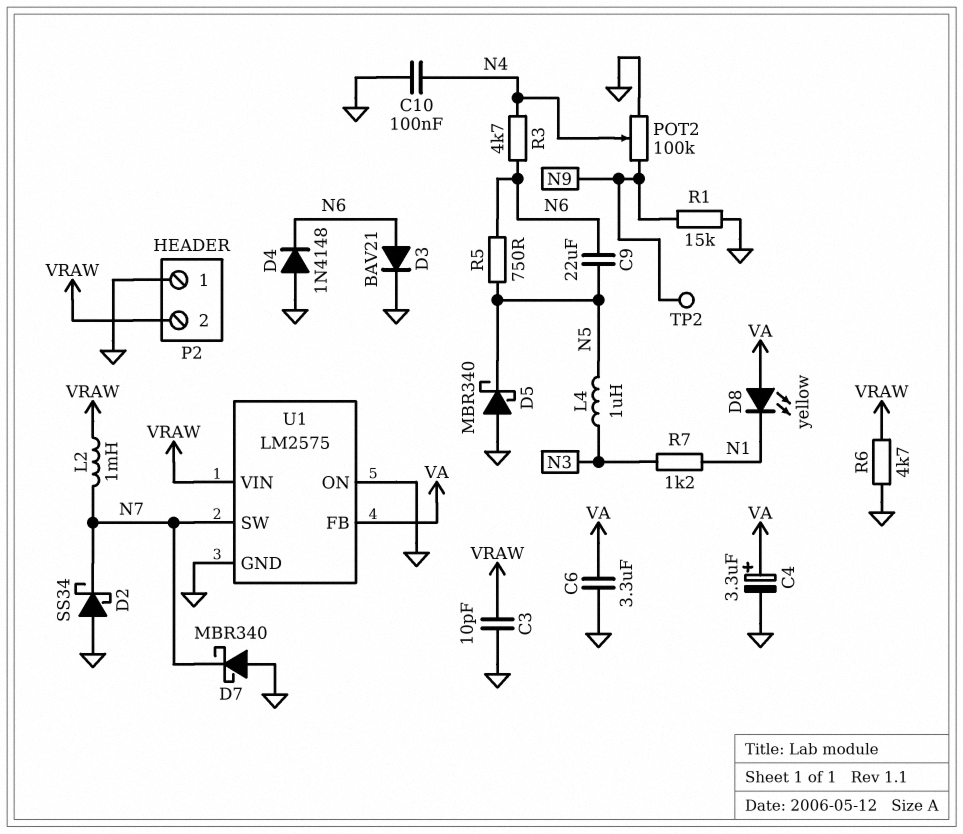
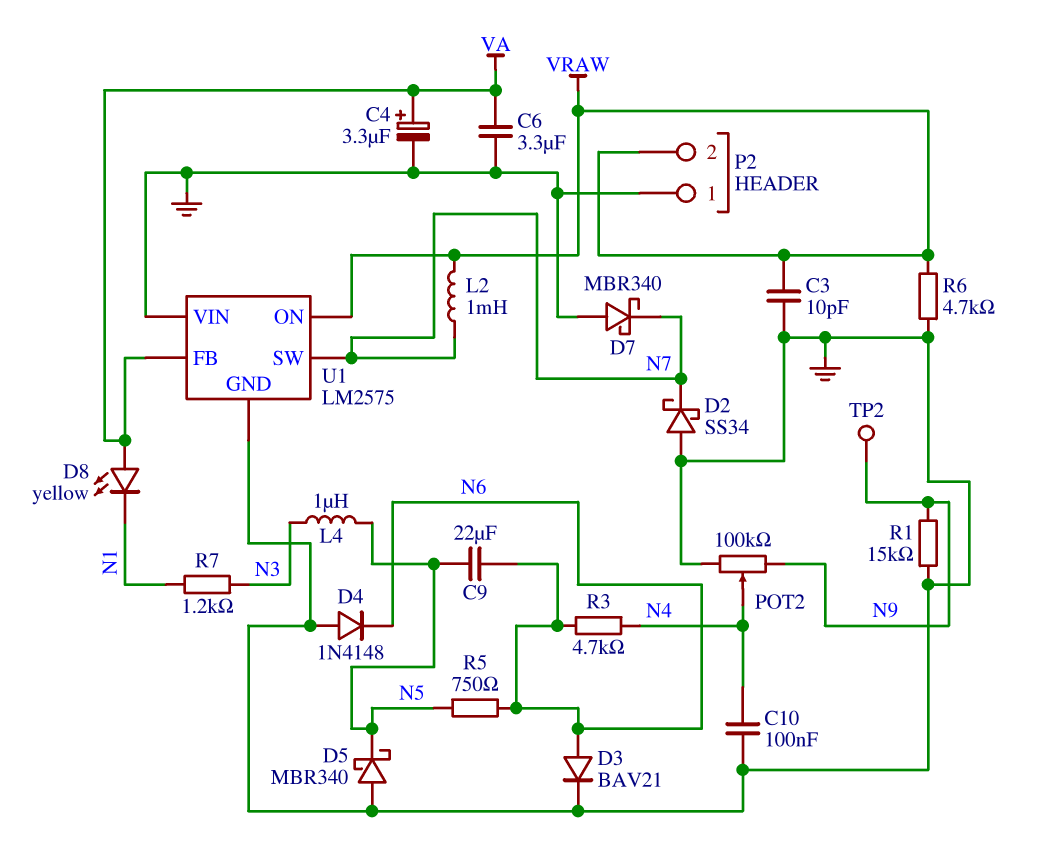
U1 pin ON: GND -> VRAW
U1 pin VIN: VRAW -> GND

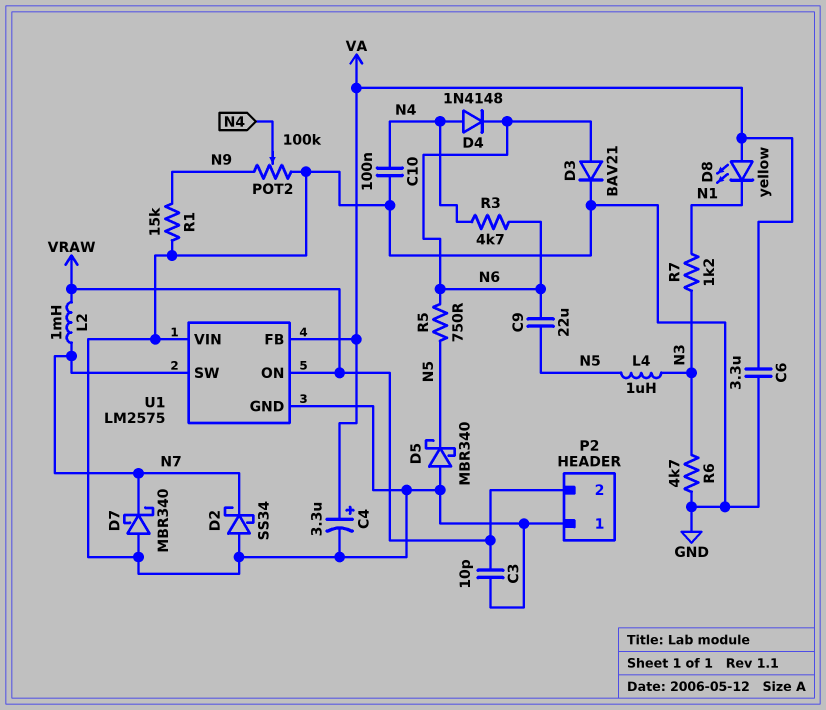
D4: diode 1N4148 (A GND, K N6) -> diode 1N4148 (A N4, K N6)
R6: 4.7k (GND, VRAW) -> 4.7k (GND, N3)
TP2: test point (N9) -> none

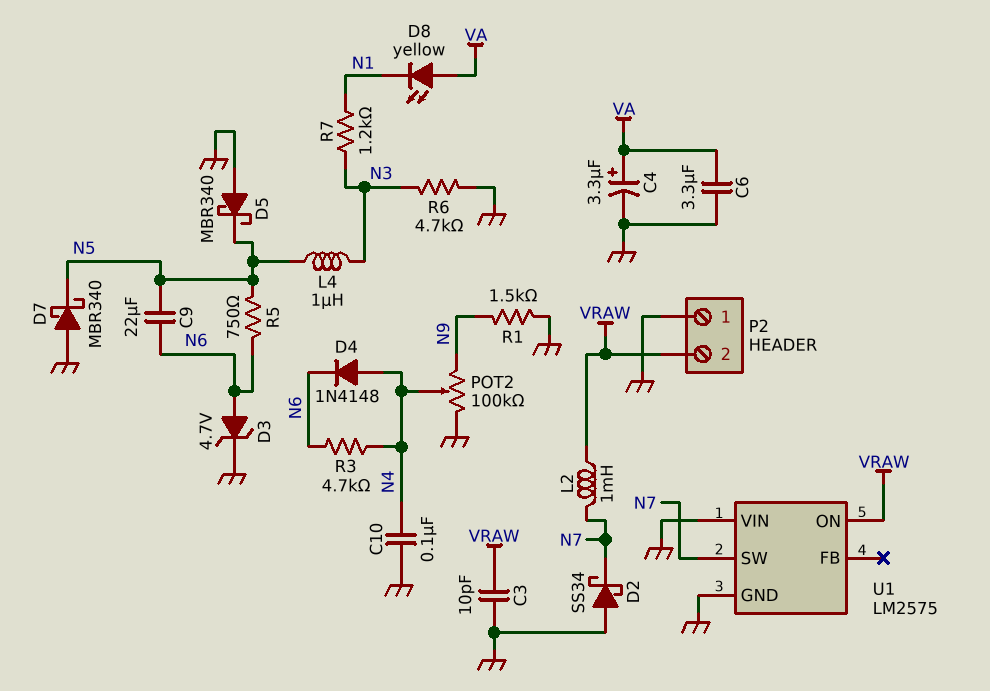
D3: diode BAV21 (A N6, K GND) -> zener 4.7V (A N6, K GND)
D7: schottky MBR340 (A GND, K N7) -> schottky MBR340 (A GND, K N5)
R1: 15k (GND, N9) -> 1.5k (GND, N9)
U1 pin FB: VA -> none

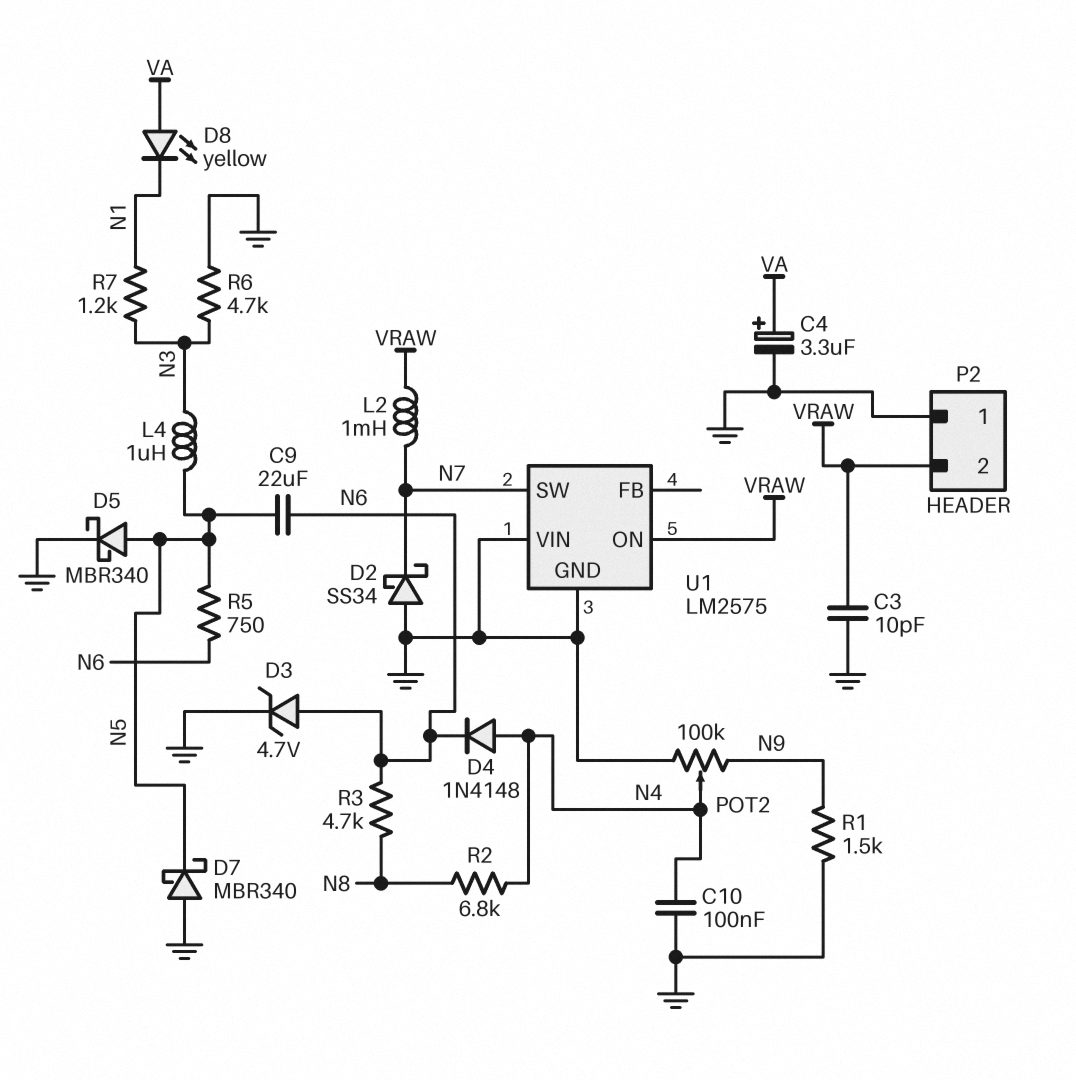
C6: 3.3uF (GND, VA) -> none
D5: schottky MBR340 (A GND, K N5) -> schottky MBR340 (A N5, K GND)
R2: none -> 6.8k (N4, N8)
R3: 4.7k (N4, N6) -> 4.7k (N6, N8)

